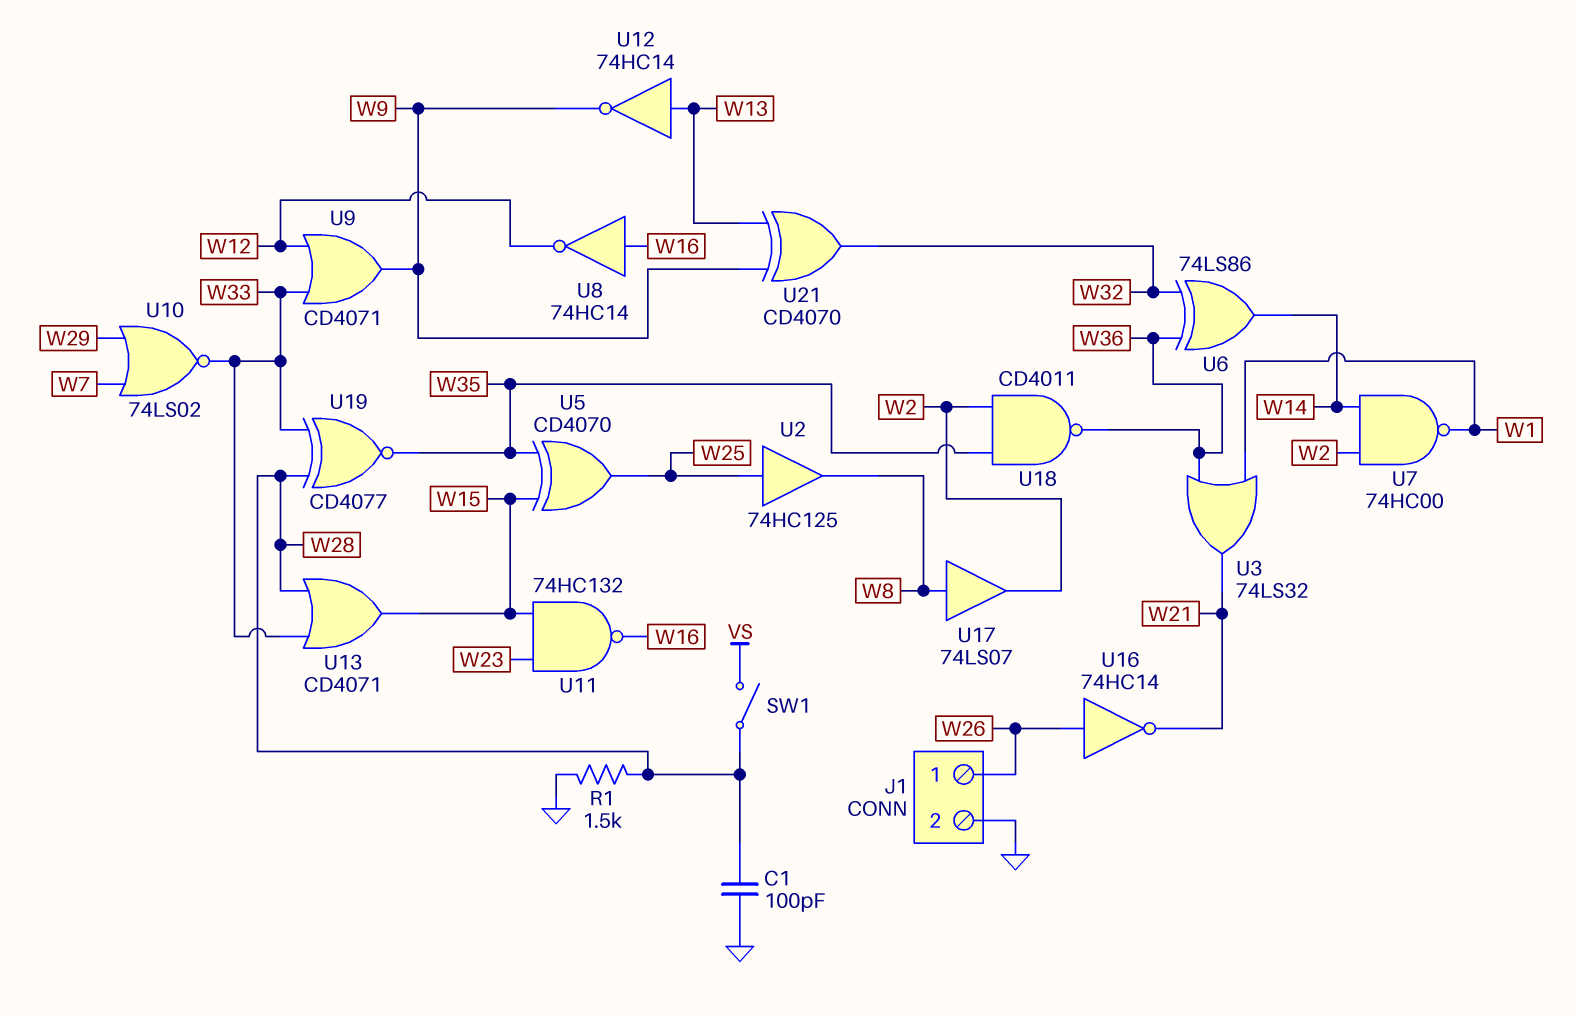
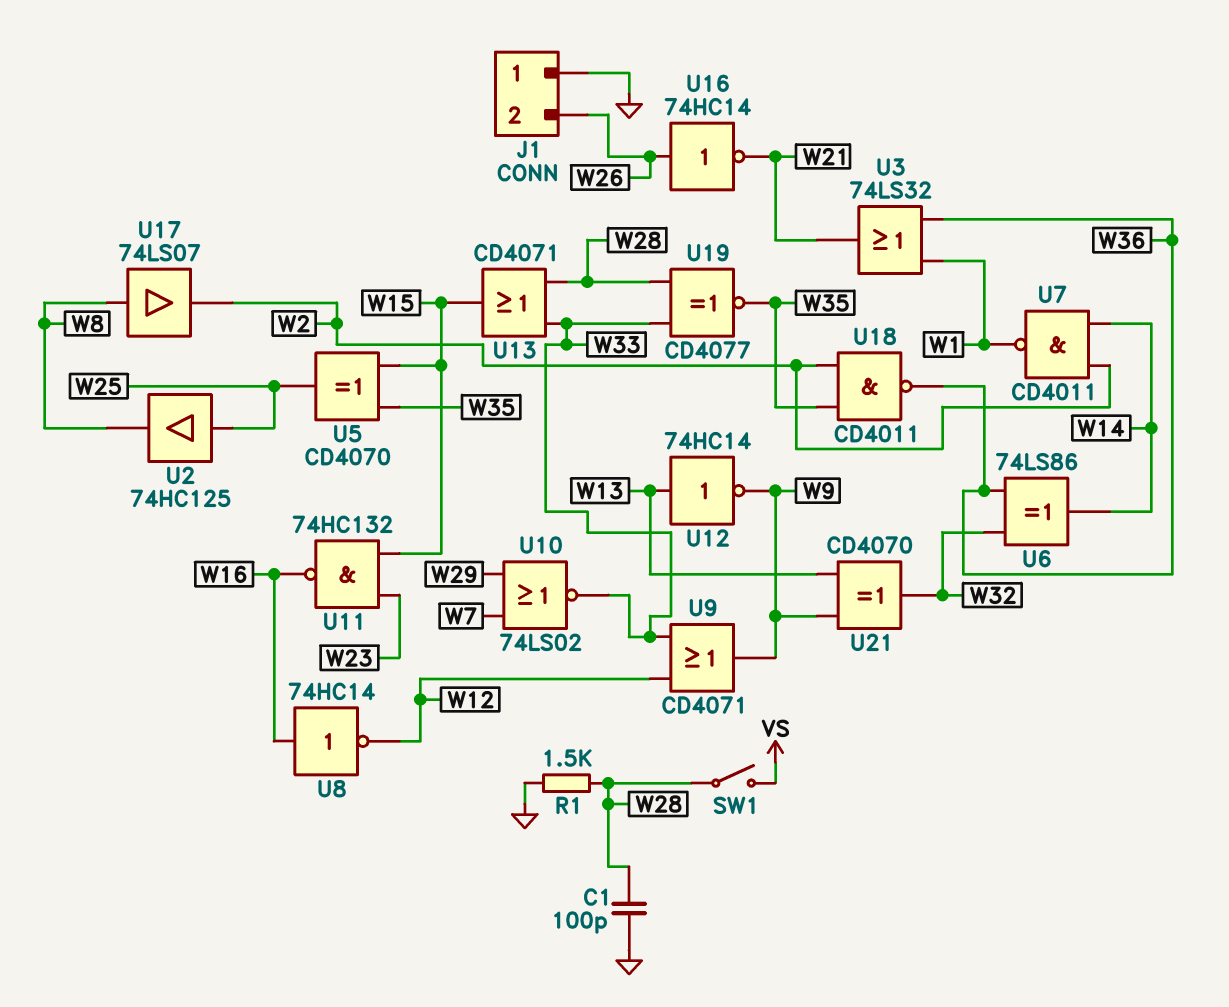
J1 pin 1: W26 -> GND
J1 pin 2: GND -> W26
U7: NAND 74HC00 (in W2, in W14, out W1) -> NAND CD4011 (in W2, in W14, out W1)

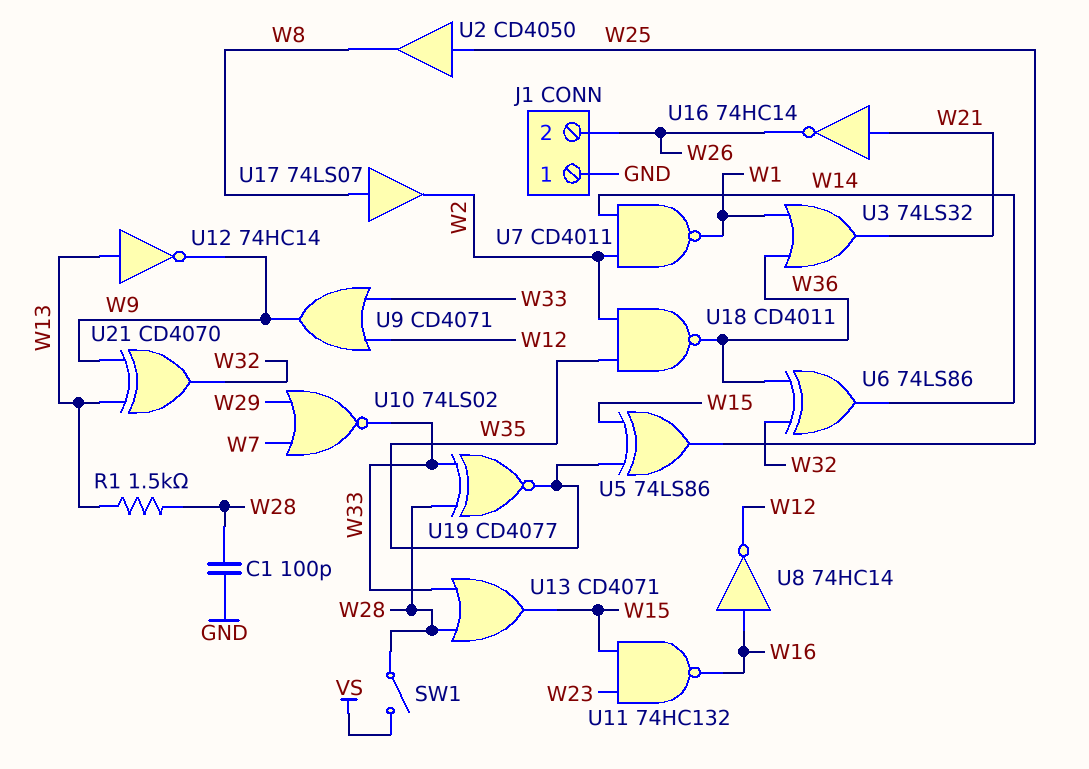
R1: 1.5k (GND, W28) -> 1.5k (W13, W28)
U2: buffer 74HC125 (in W25, out W8) -> buffer CD4050 (in W25, out W8)
U5: XOR CD4070 (in W15, in W35, out W25) -> XOR 74LS86 (in W15, in W35, out W25)
U16: NOT 74HC14 (in W26, out W21) -> NOT 74HC14 (in W21, out W26)

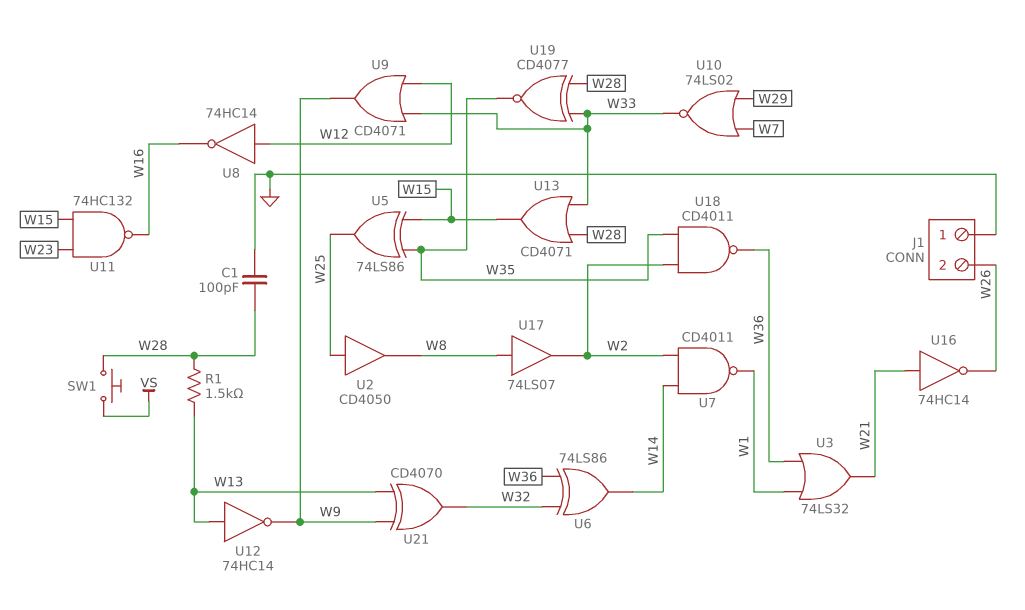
SW1: switch (VS, W28) -> button (VS, W28)
U8: NOT 74HC14 (in W16, out W12) -> NOT 74HC14 (in W12, out W16)

